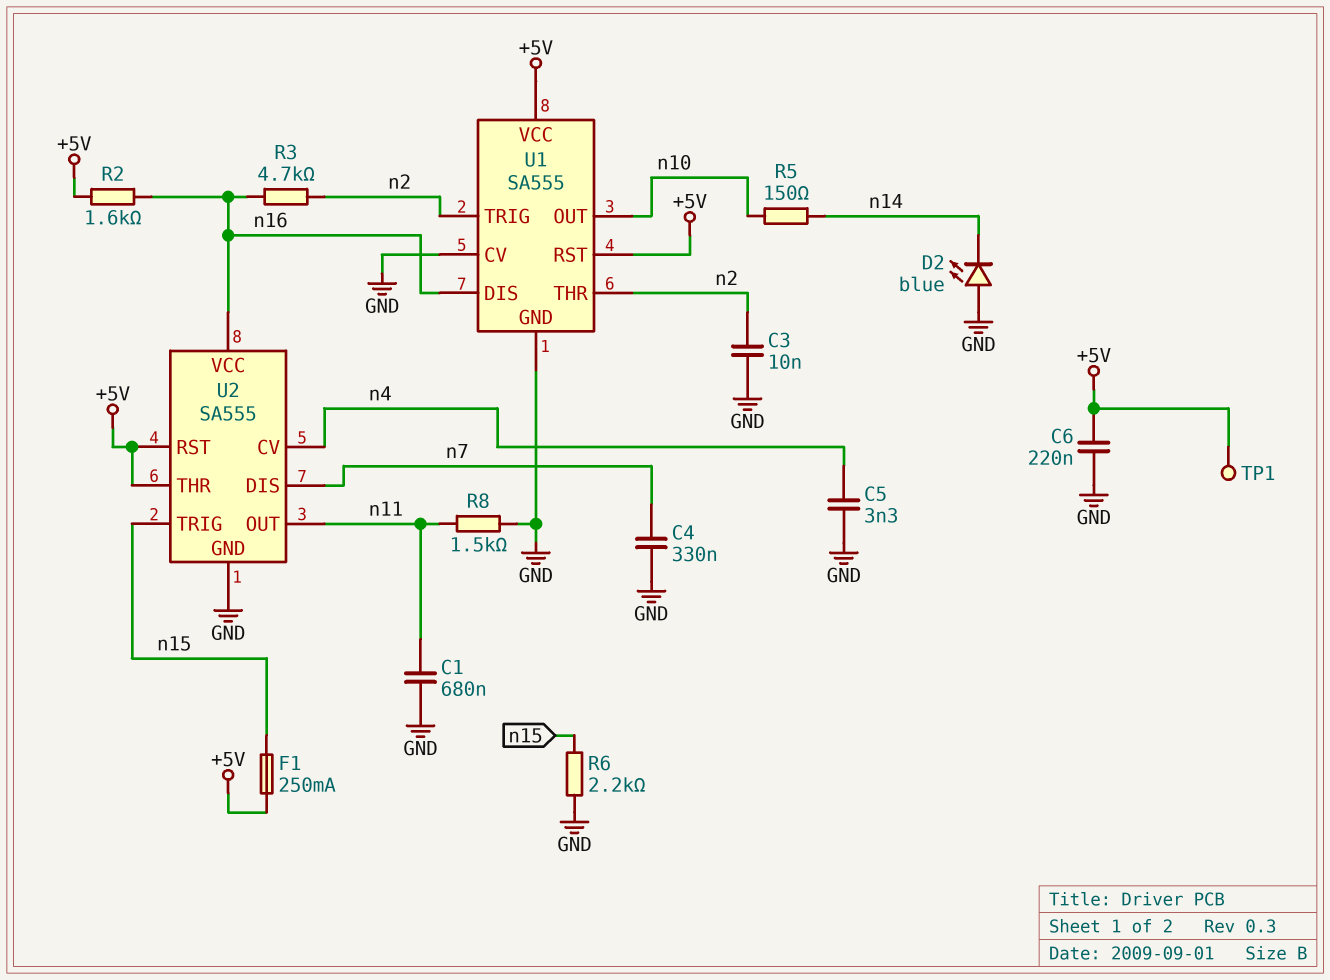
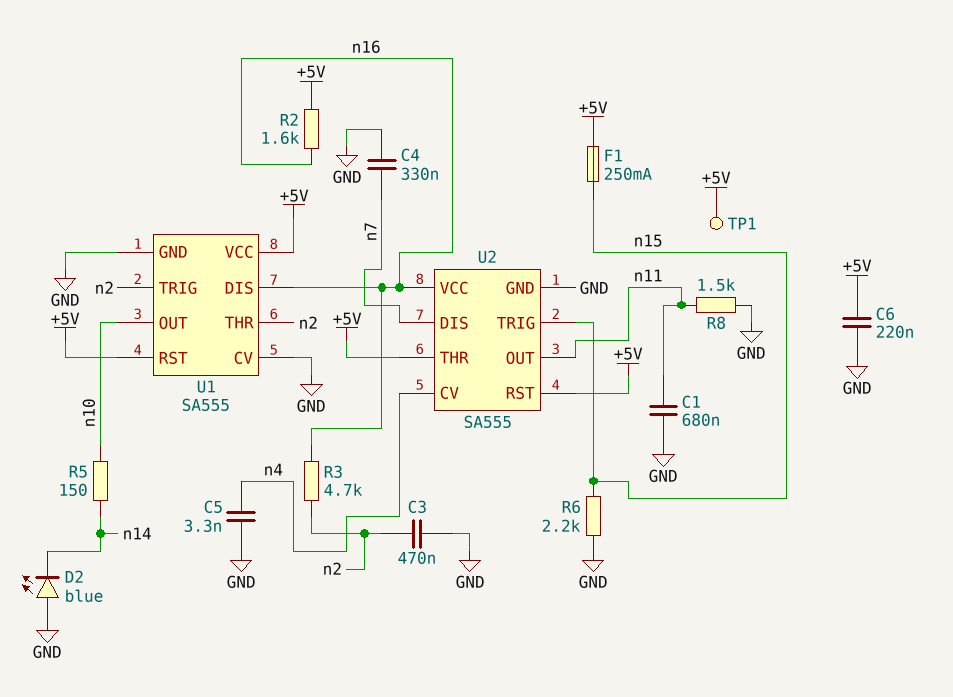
C3: 10nF (GND, n2) -> 470nF (GND, n2)

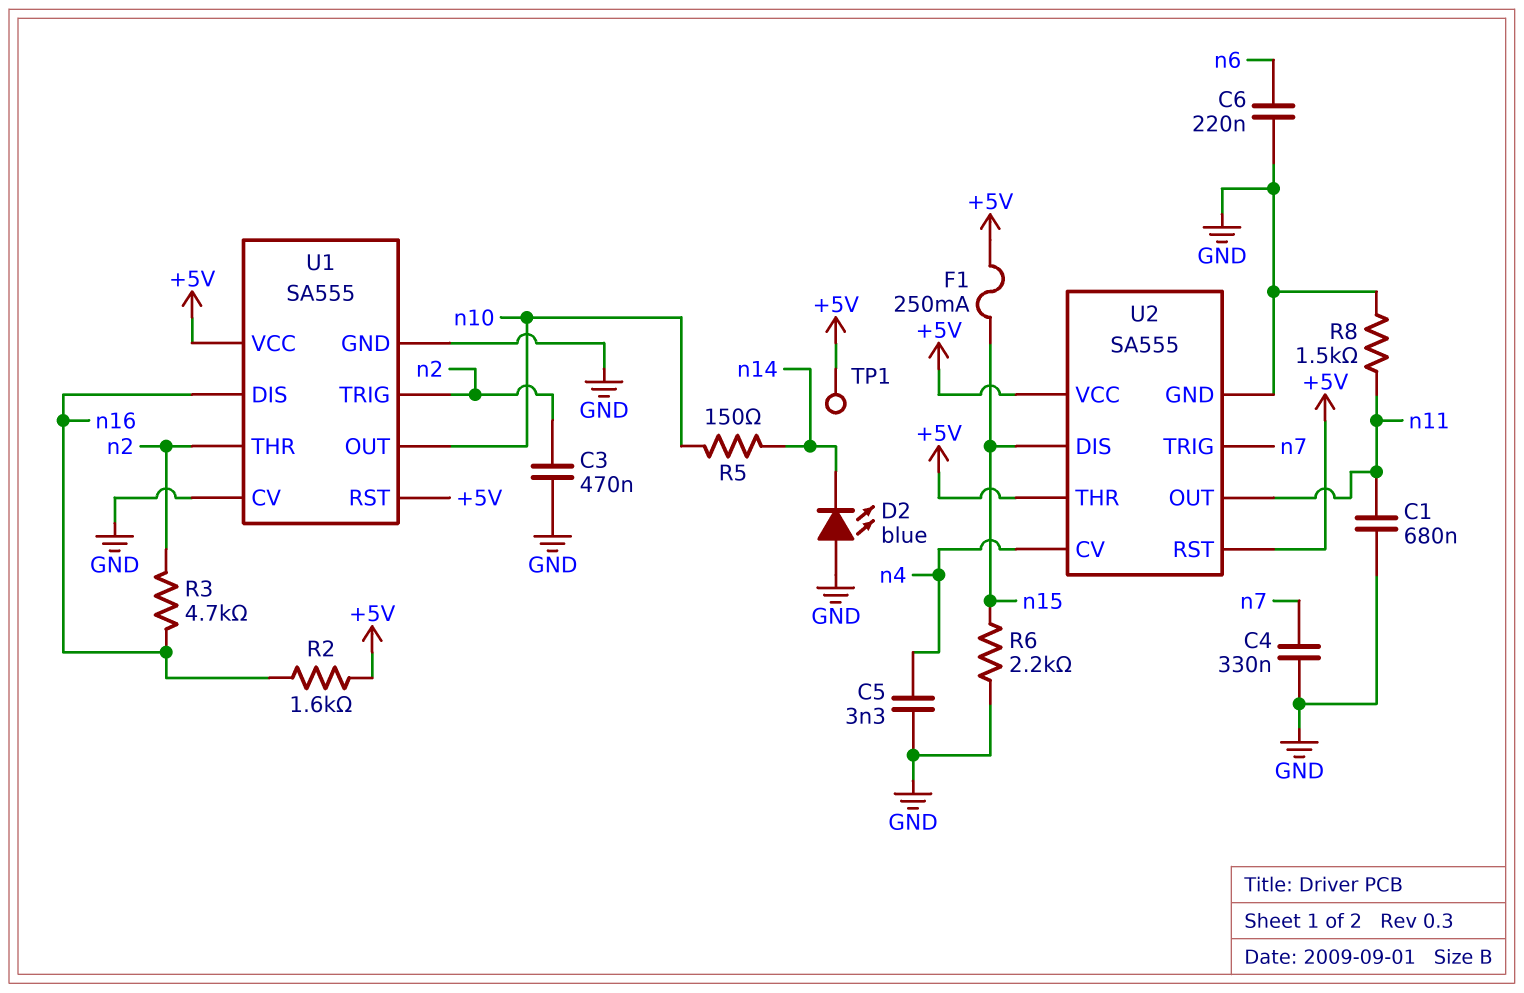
C6: 220nF (+5V, GND) -> 220nF (GND, n6)
U2 pin DIS: n7 -> n15
U2 pin TRIG: n15 -> n7
U2 pin VCC: n16 -> +5V

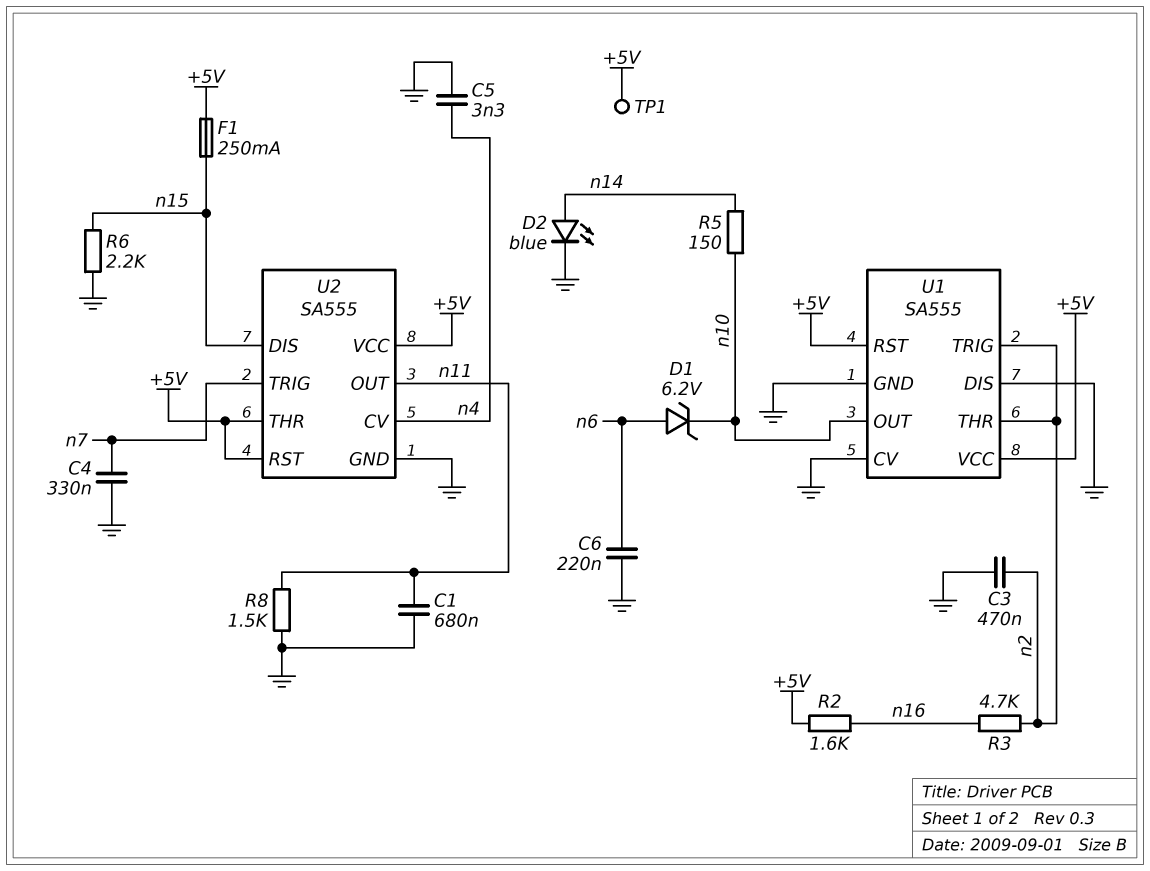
D1: none -> zener 6.2V (A n6, K n10)
D2: LED blue (A GND, K n14) -> LED blue (A n14, K GND)
U1 pin DIS: n16 -> GND

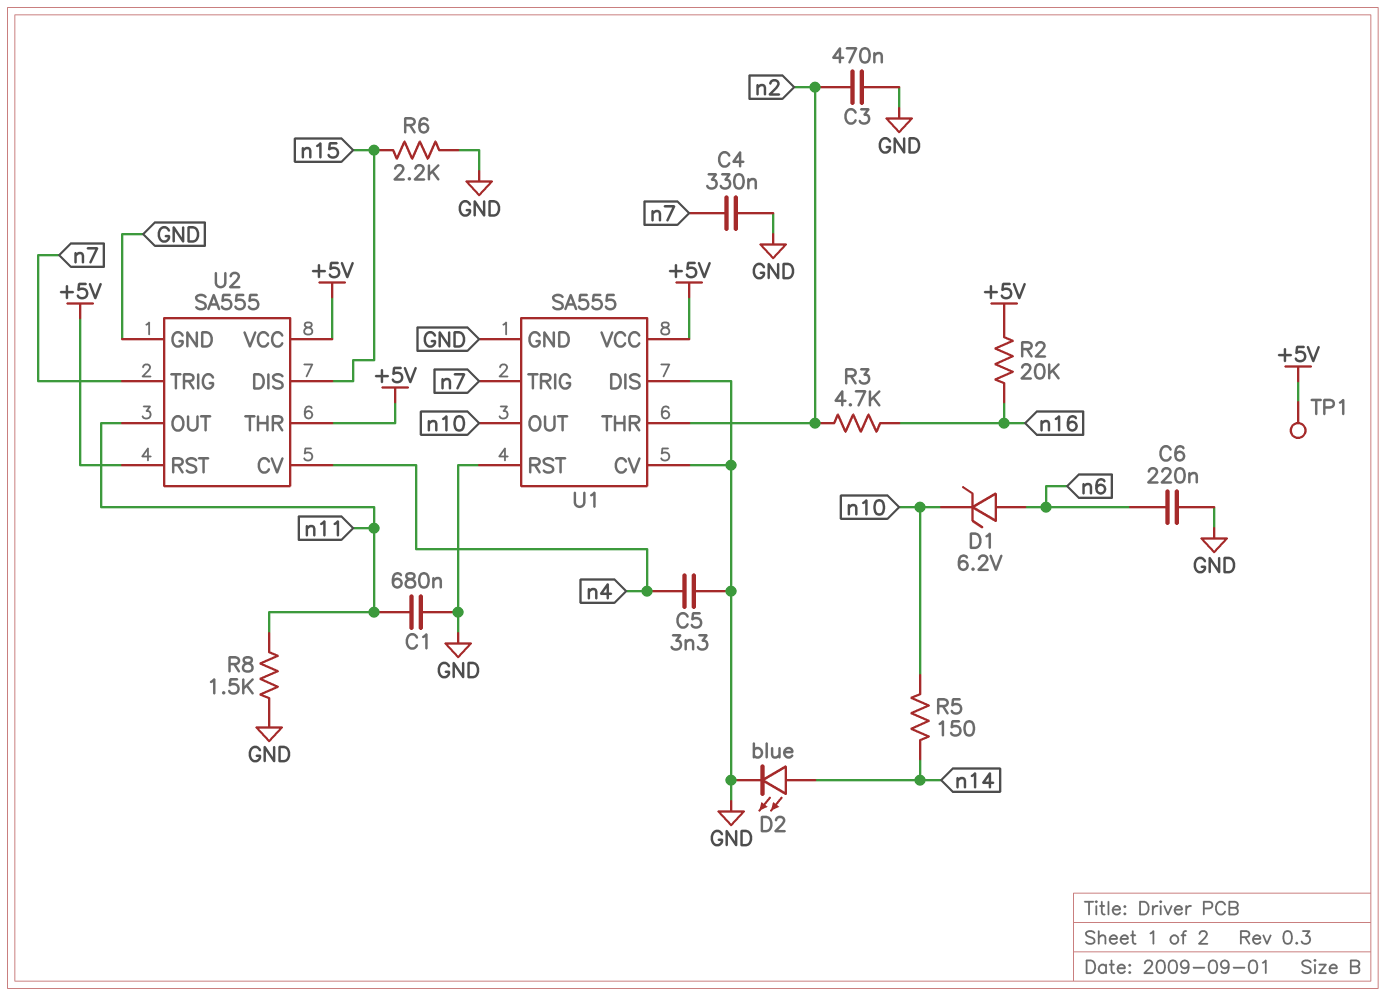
F1: 250mA (+5V, n15) -> none
R2: 1.6k (+5V, n16) -> 20k (+5V, n16)
U1 pin RST: +5V -> GND
U1 pin TRIG: n2 -> n7

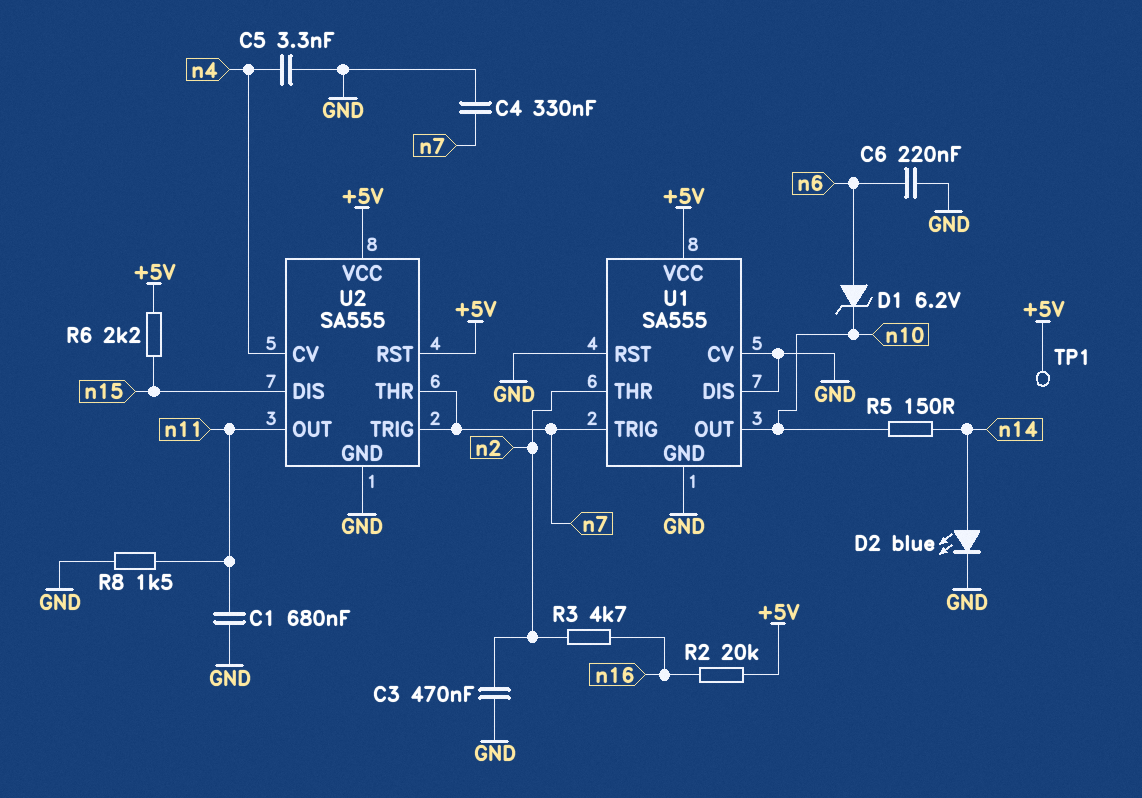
R6: 2.2k (GND, n15) -> 2.2k (+5V, n15)
U2 pin THR: +5V -> n7

